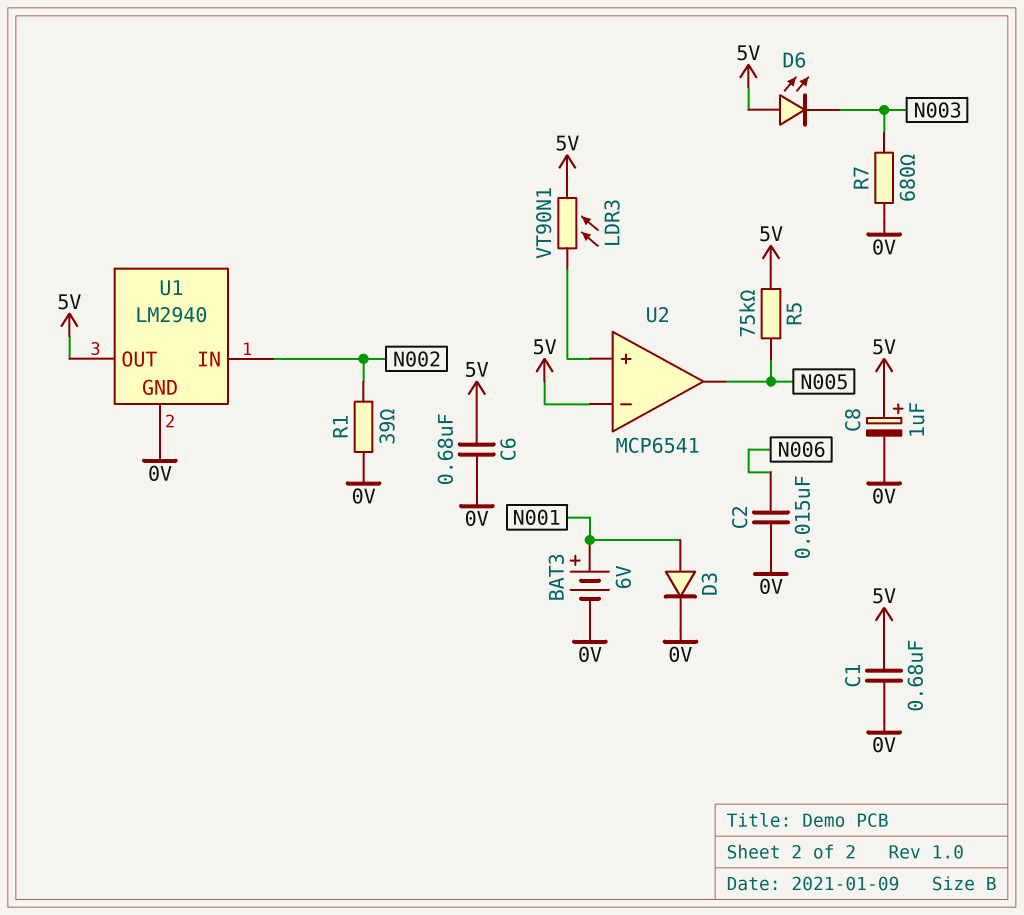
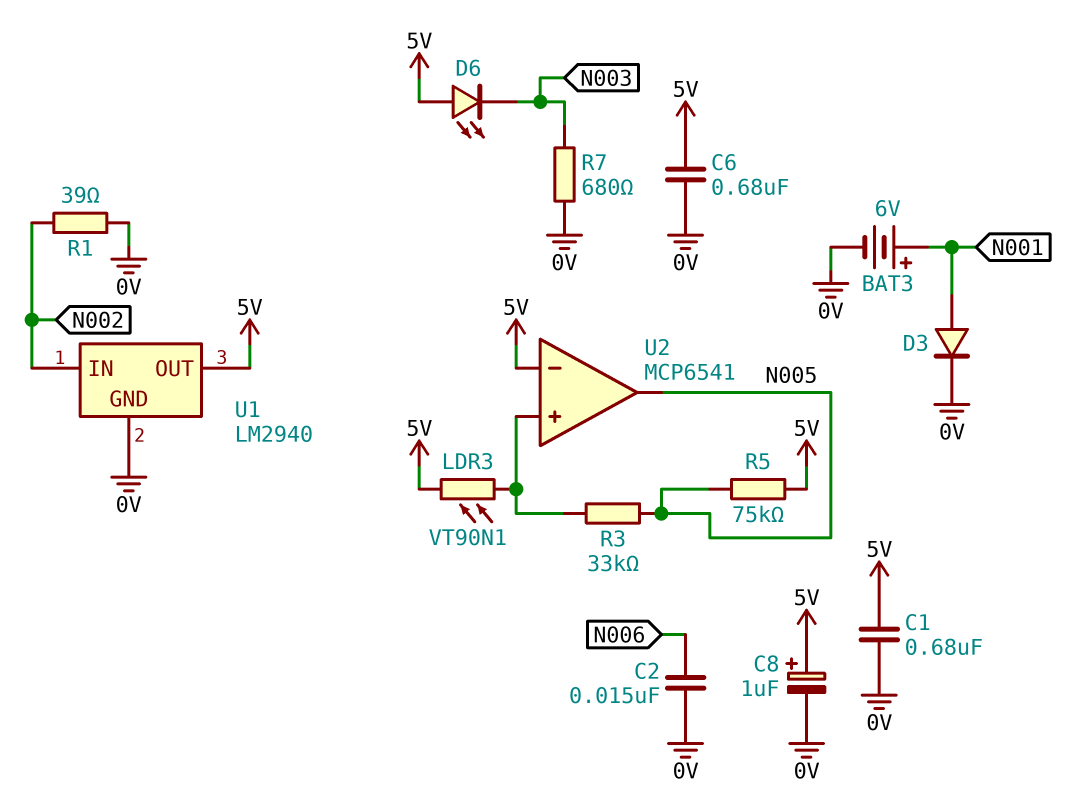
R3: none -> 33k (N005, U2/in+)

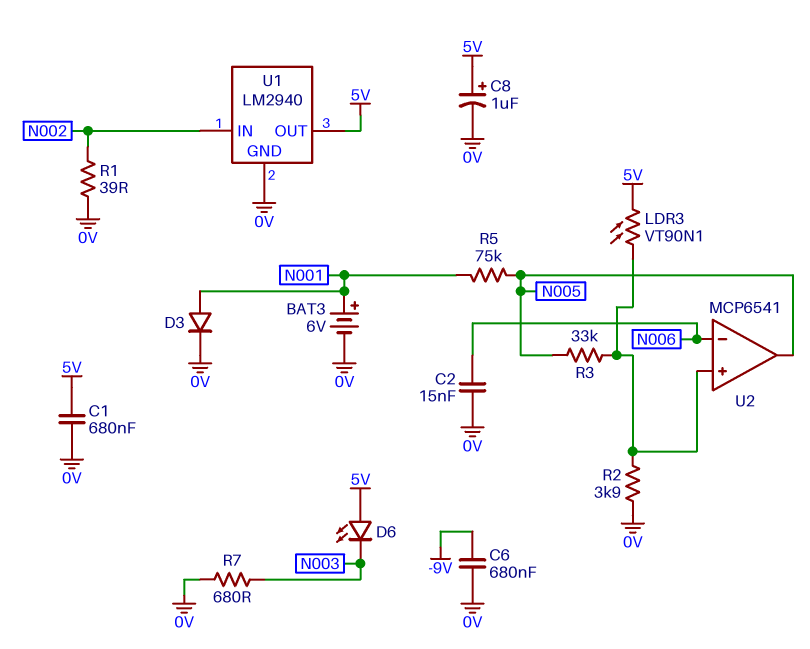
C6: 680nF (0V, 5V) -> 680nF (-9V, 0V)
R2: none -> 3.9k (0V, U2/in+)
R5: 75k (5V, N005) -> 75k (N001, N005)
U2 pin in-: 5V -> N006

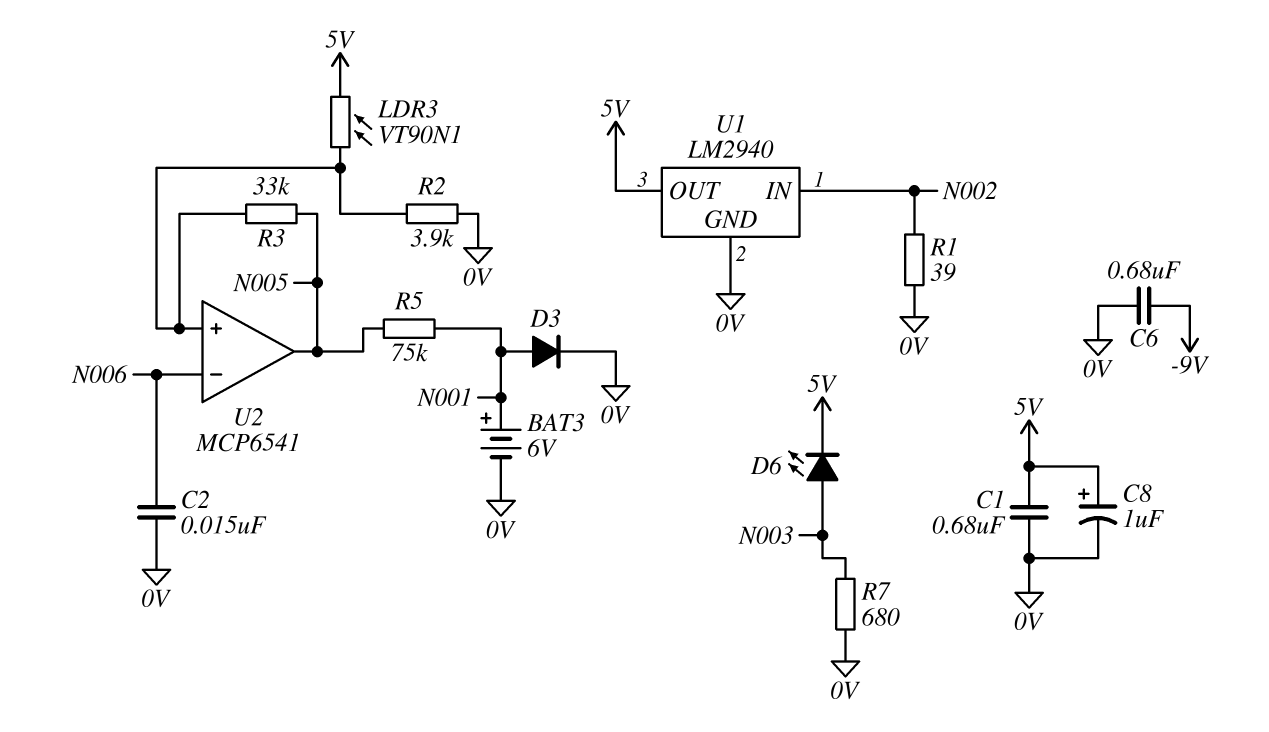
D6: LED (A 5V, K N003) -> LED (A N003, K 5V)

